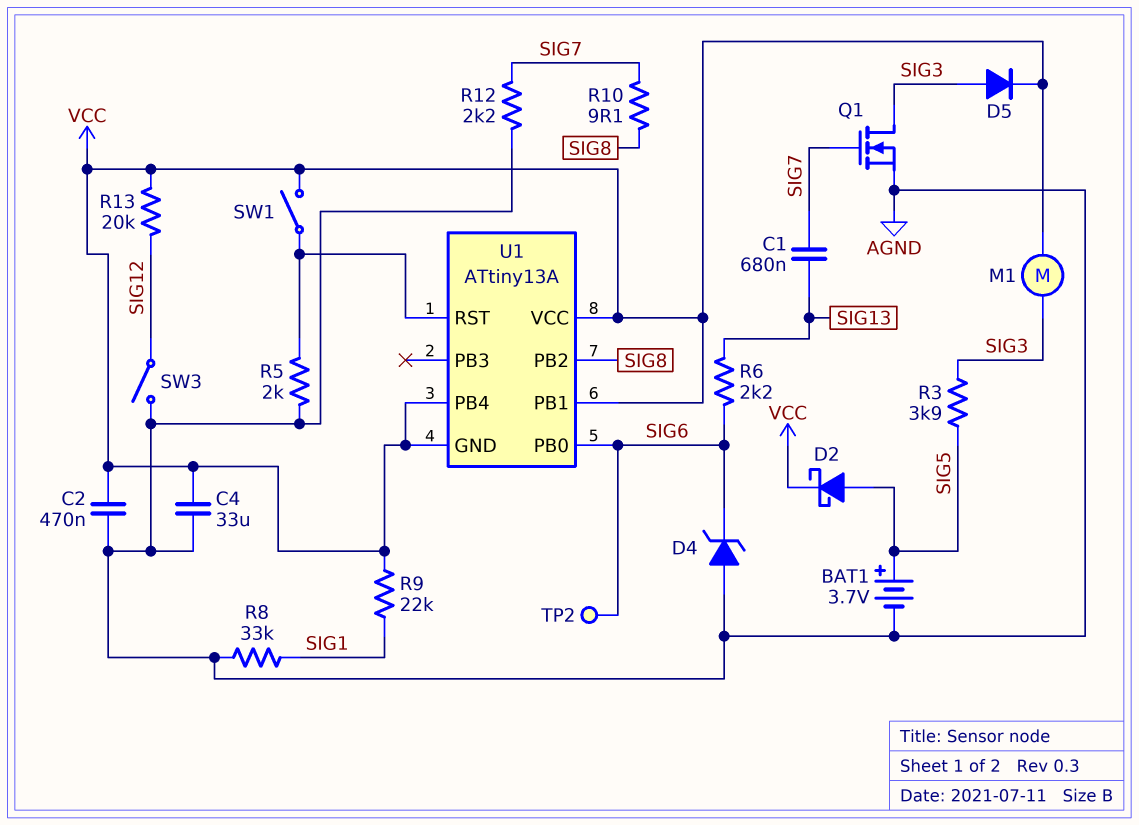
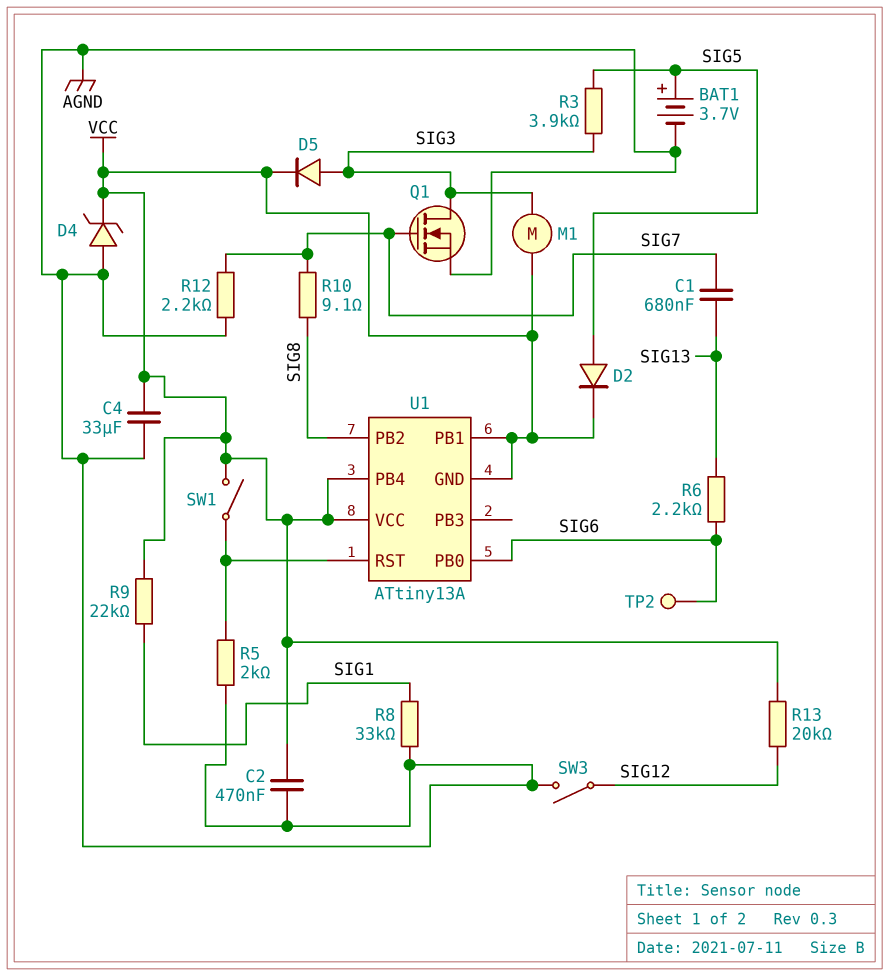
D2: schottky (A SIG5, K VCC) -> diode (A SIG5, K VCC)
D4: zener (A AGND, K SIG6) -> zener (A AGND, K VCC)

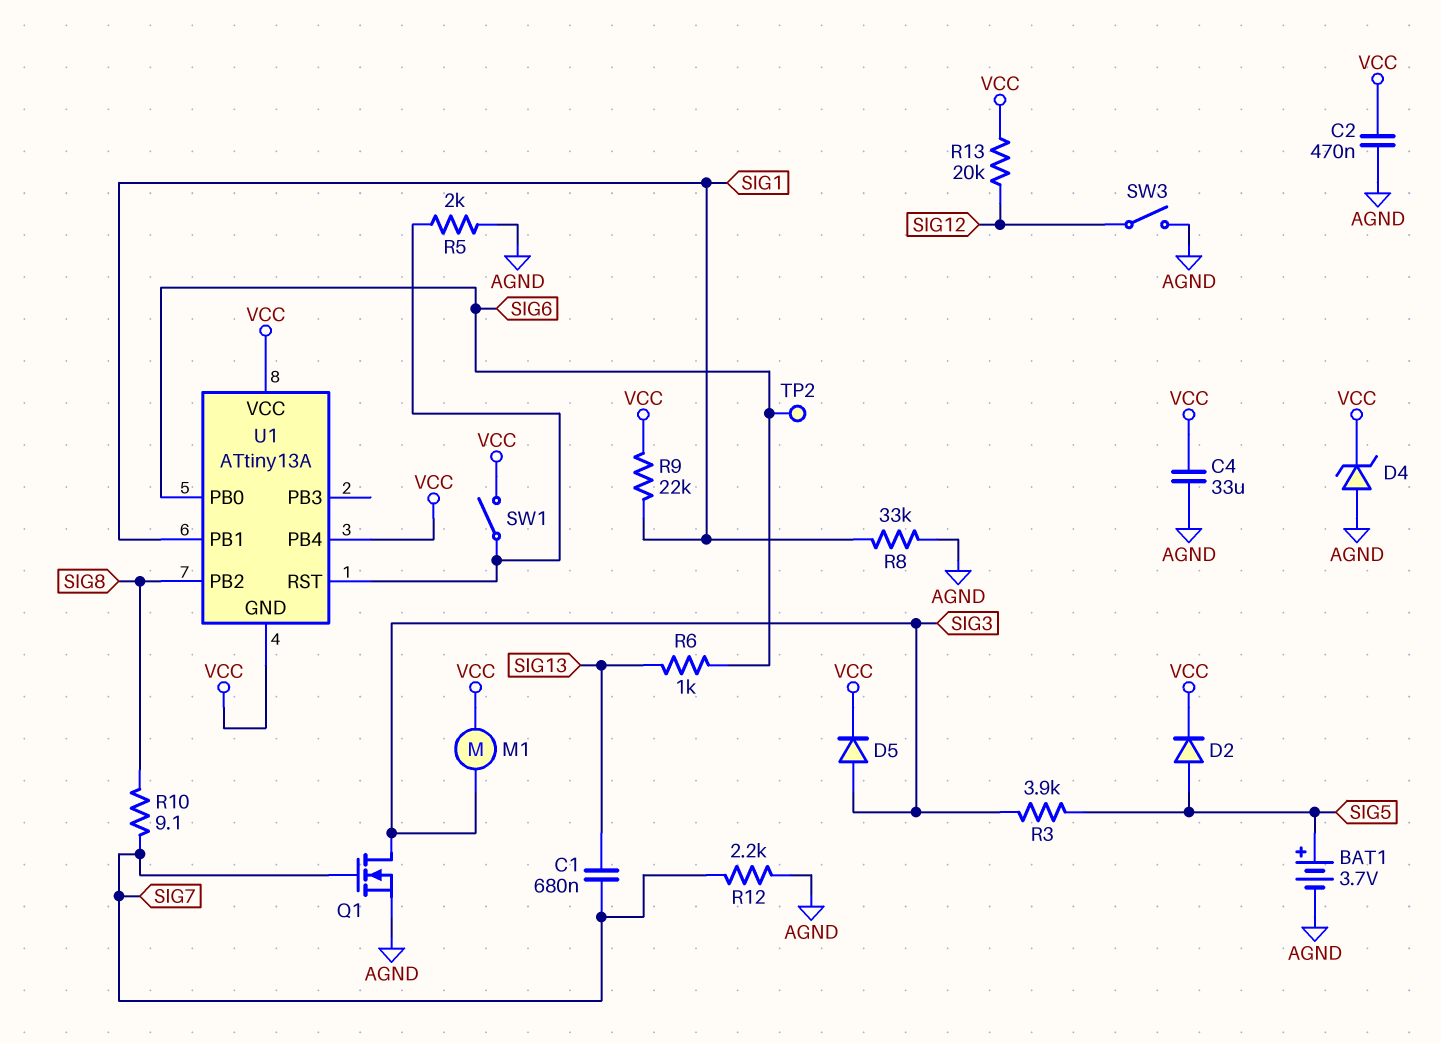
R6: 2.2k (SIG6, SIG13) -> 1k (SIG6, SIG13)
U1 pin PB1: VCC -> SIG1

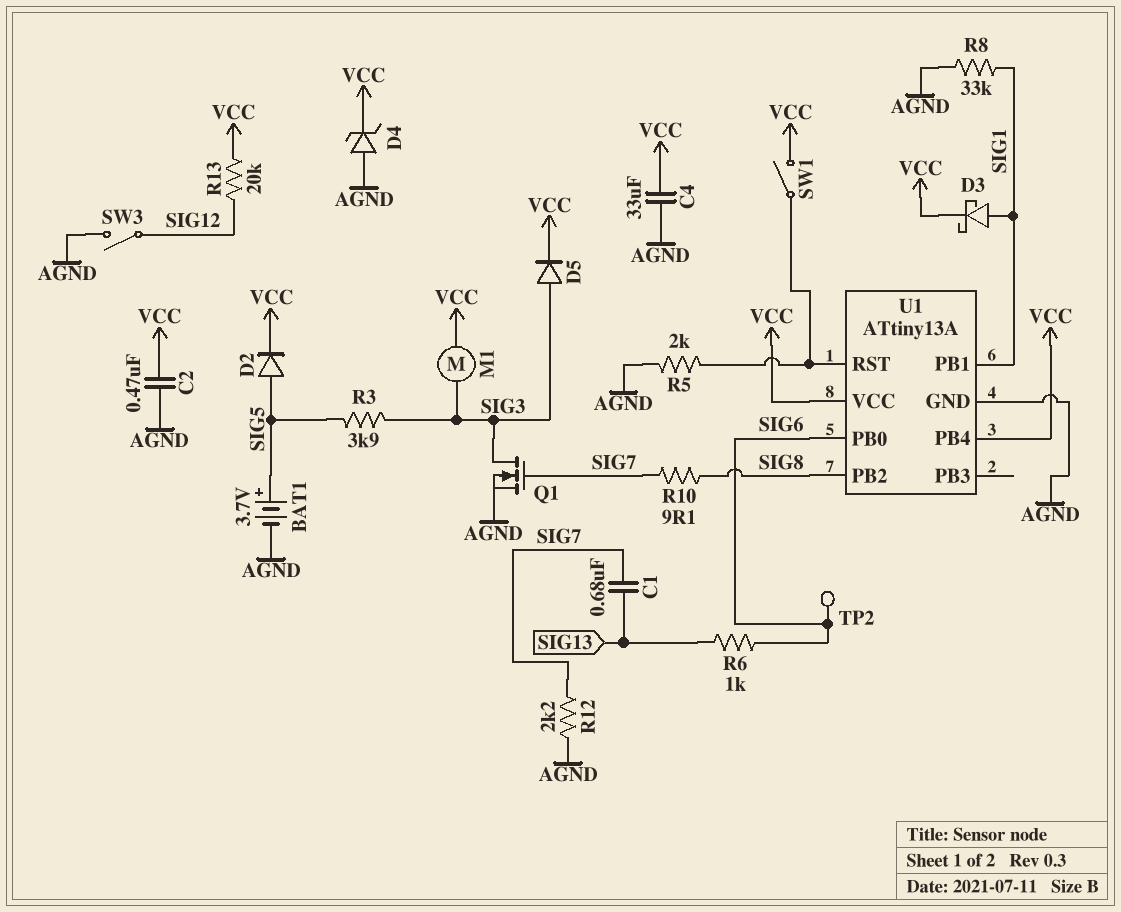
D3: none -> schottky (A SIG1, K VCC)
R9: 22k (SIG1, VCC) -> none
U1 pin GND: VCC -> AGND

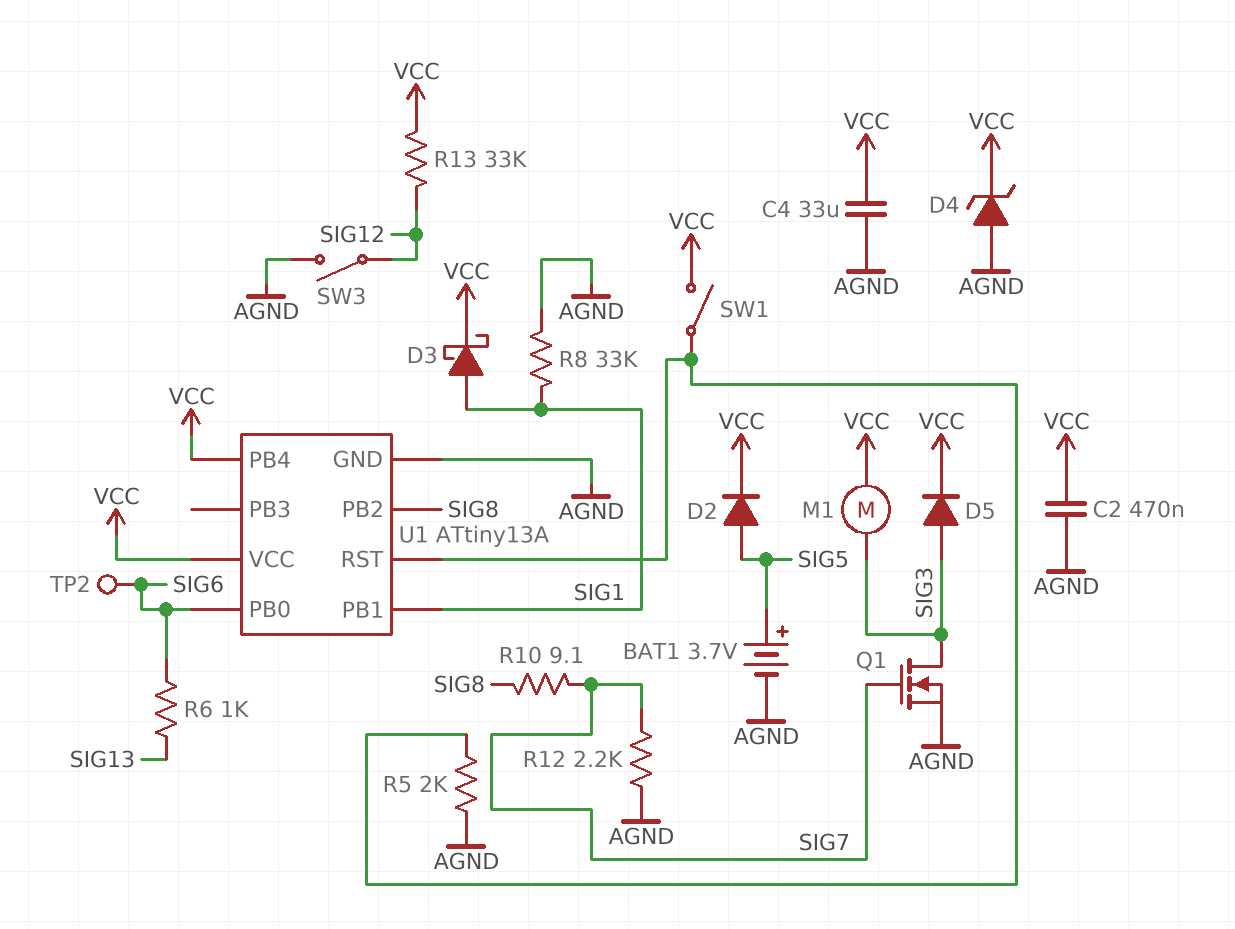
C1: 680nF (SIG7, SIG13) -> none
R3: 3.9k (SIG3, SIG5) -> none
R13: 20k (SIG12, VCC) -> 33k (SIG12, VCC)

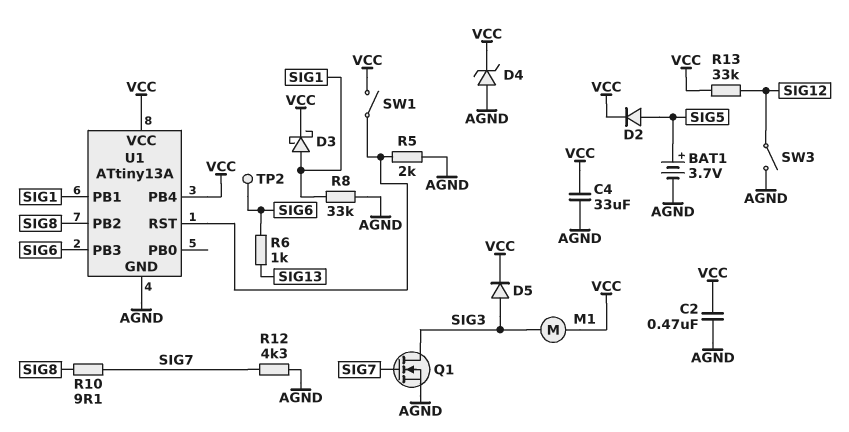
R12: 2.2k (AGND, SIG7) -> 4.3k (AGND, SIG7)
U1 pin PB0: SIG6 -> none
U1 pin PB3: none -> SIG6

